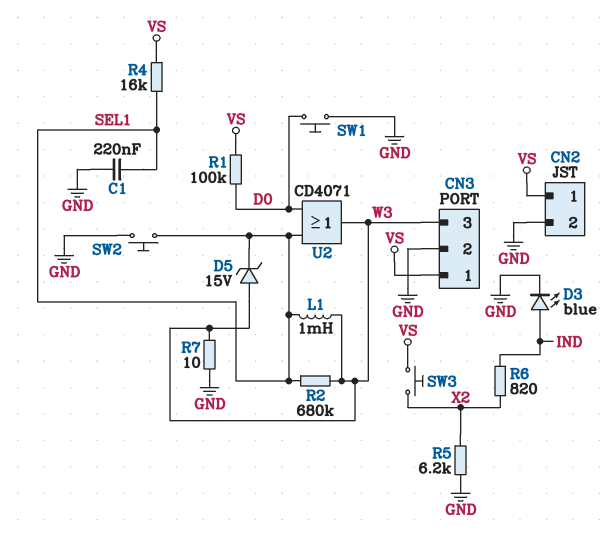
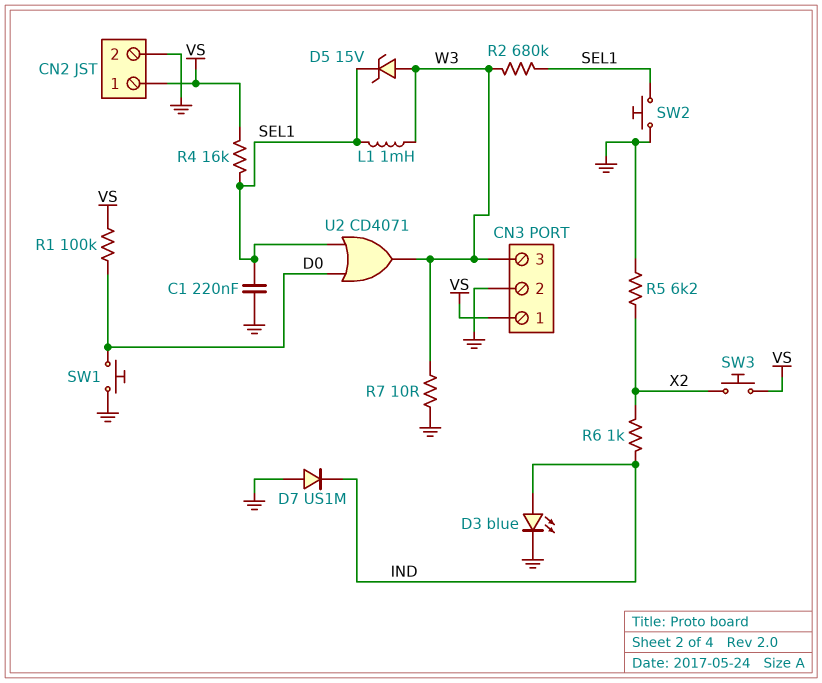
D7: none -> diode US1M (A GND, K IND)
R6: 820 (IND, X2) -> 1k (IND, X2)

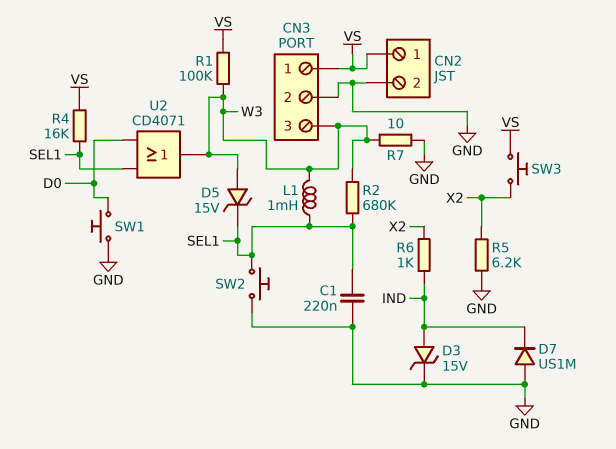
D3: LED blue (A IND, K GND) -> zener 15V (A IND, K GND)
R1: 100k (D0, VS) -> 100k (VS, W3)

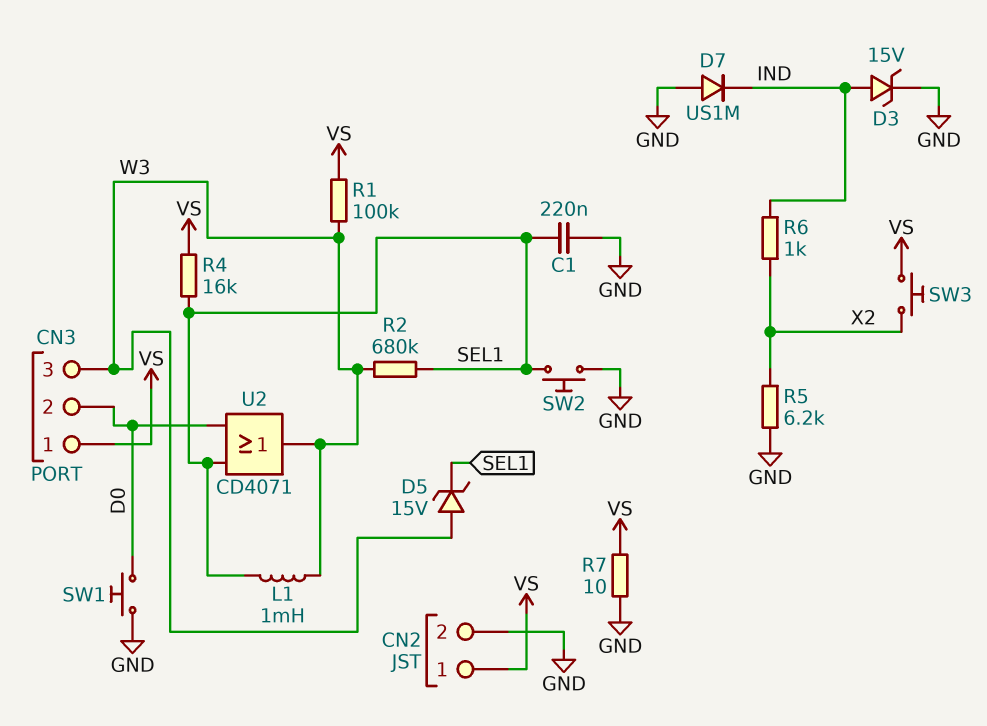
CN3 pin 2: GND -> D0
R7: 10 (GND, W3) -> 10 (GND, VS)

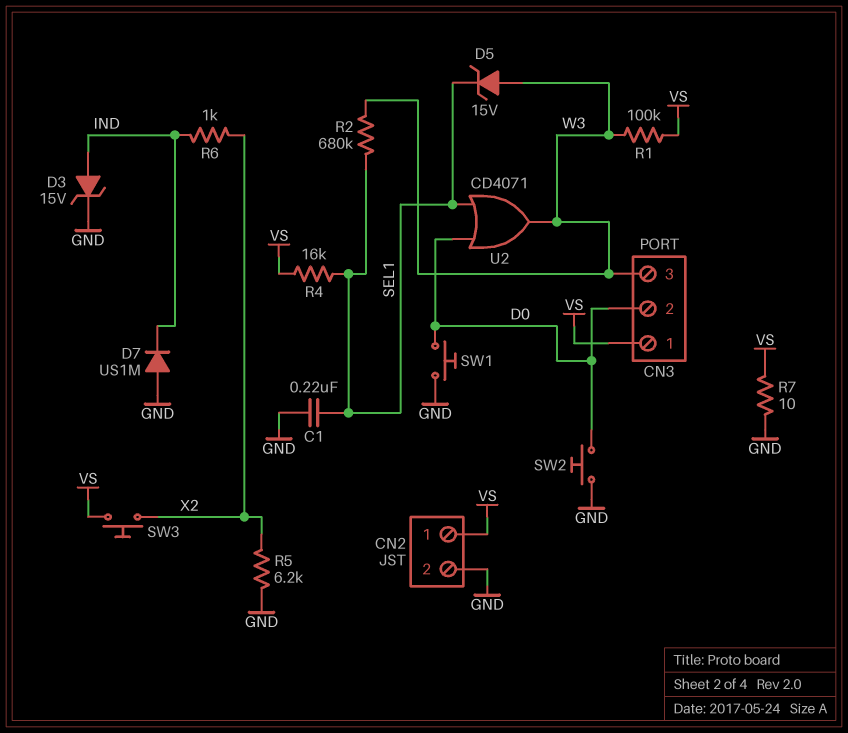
L1: 1mH (SEL1, W3) -> none
SW2: button (GND, SEL1) -> button (D0, GND)

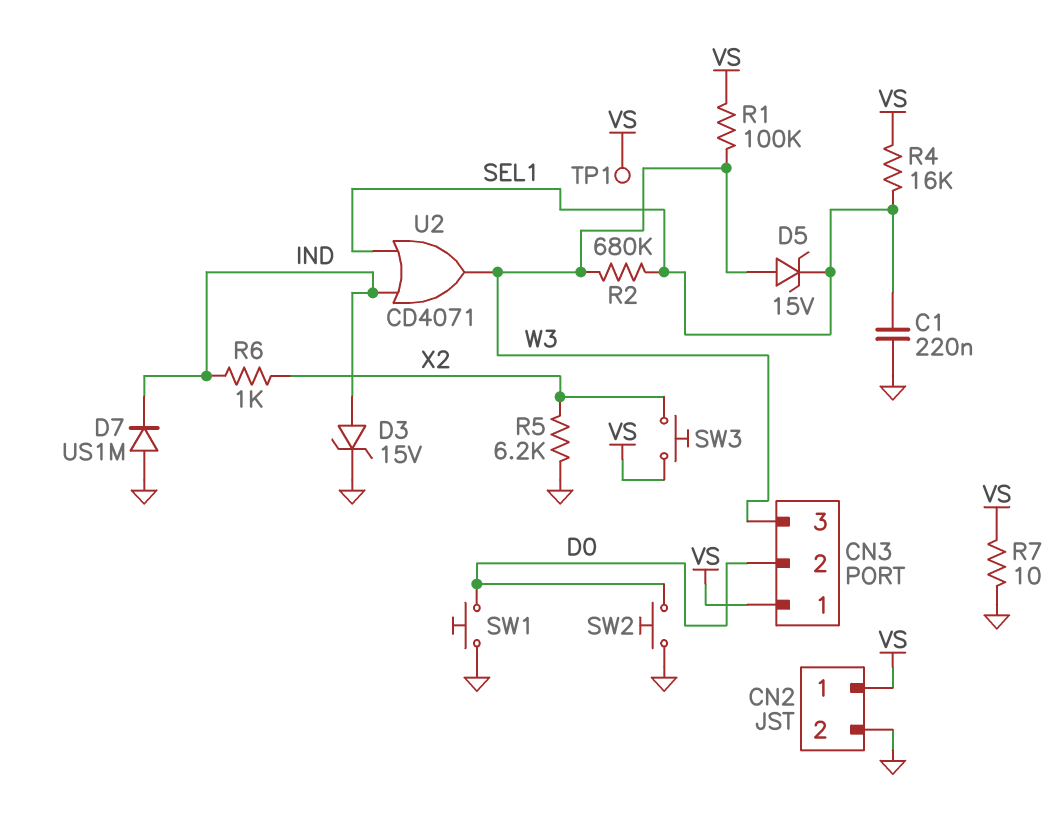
TP1: none -> test point (VS)
U2: OR CD4071 (in D0, in SEL1, out W3) -> OR CD4071 (in IND, in SEL1, out W3)

